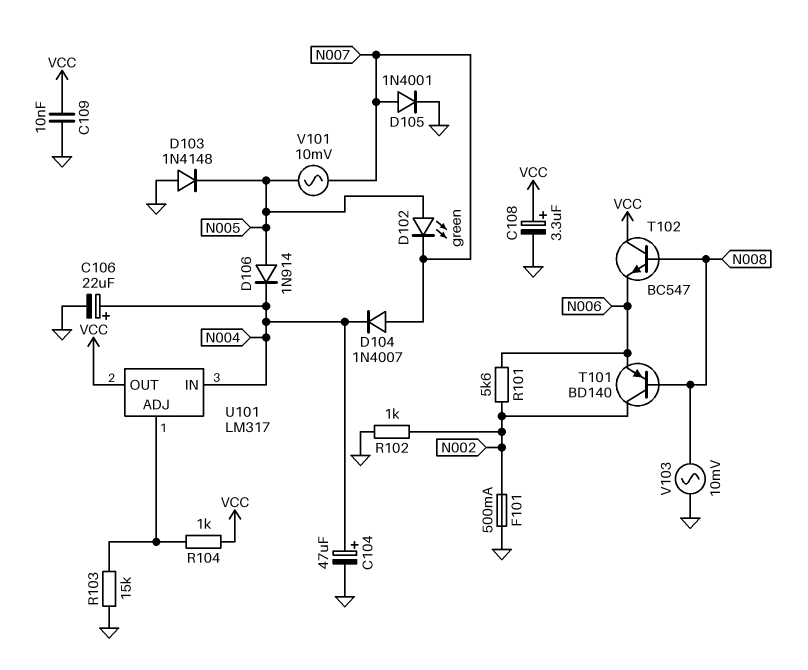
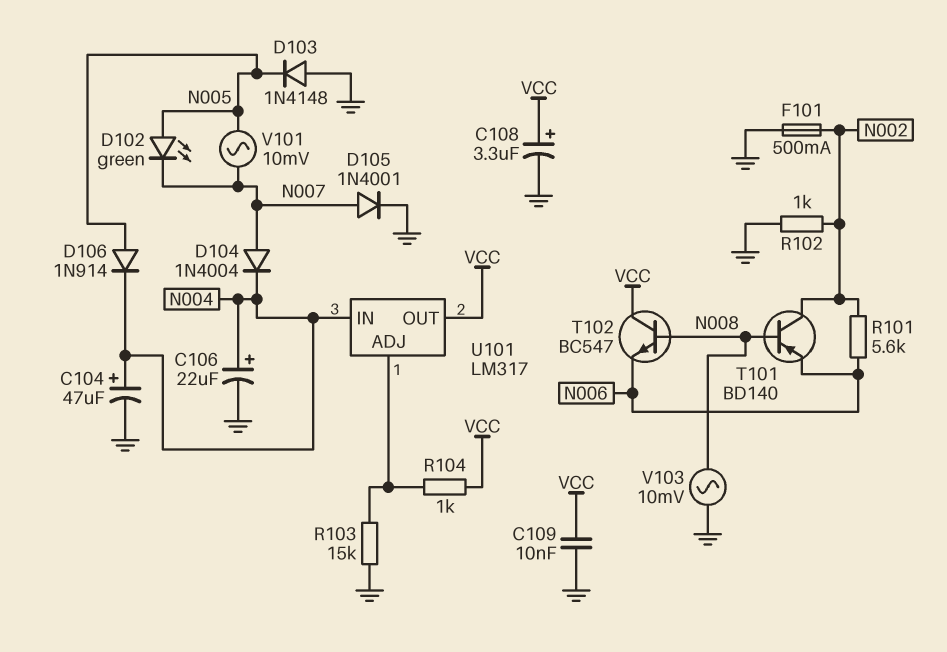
D104: diode 1N4007 (A N007, K N004) -> diode 1N4004 (A N007, K N004)

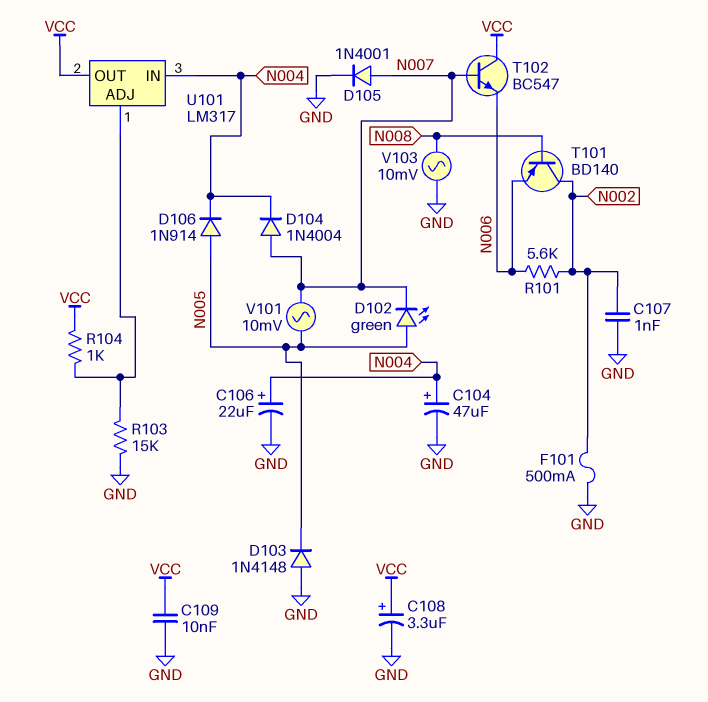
C107: none -> 1nF (GND, N002)
R102: 1k (GND, N002) -> none
T102: NPN BC547 (B N008, C VCC, E N006) -> NPN BC547 (B N007, C VCC, E N006)

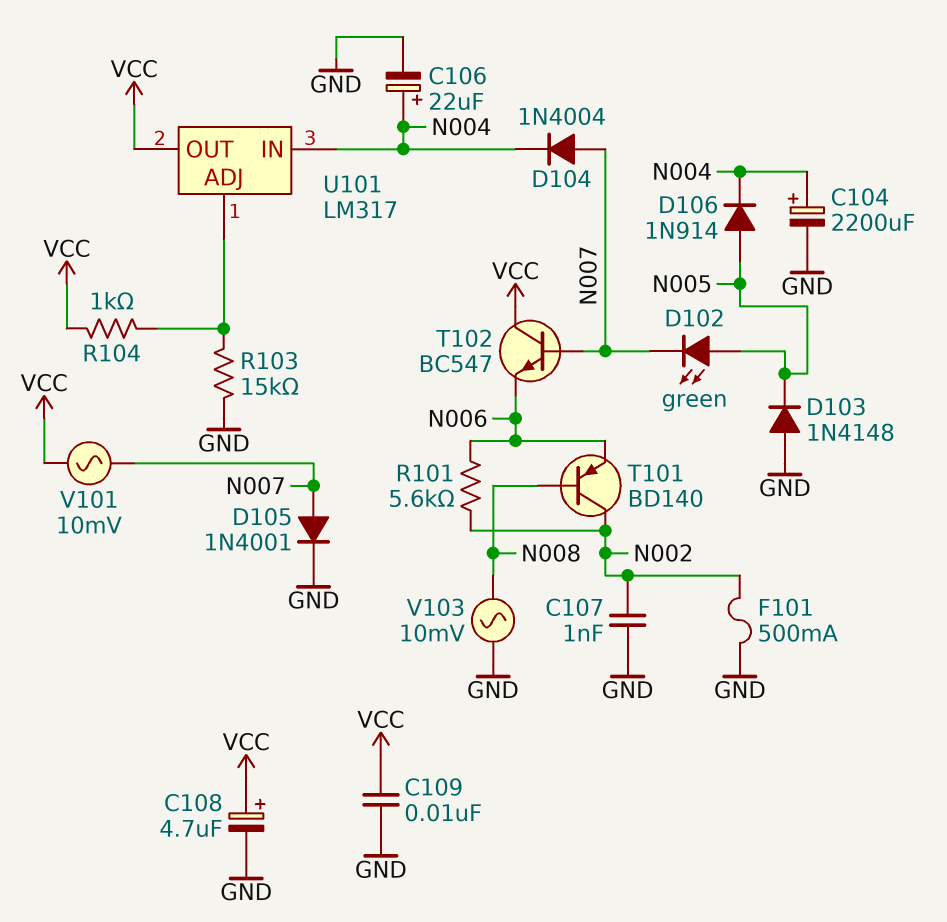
C104: 47uF (plus N004, minus GND) -> 2200uF (plus N004, minus GND)
C108: 3.3uF (plus VCC, minus GND) -> 4.7uF (plus VCC, minus GND)
V101: AC 10mV (N005, N007) -> AC 10mV (N007, VCC)

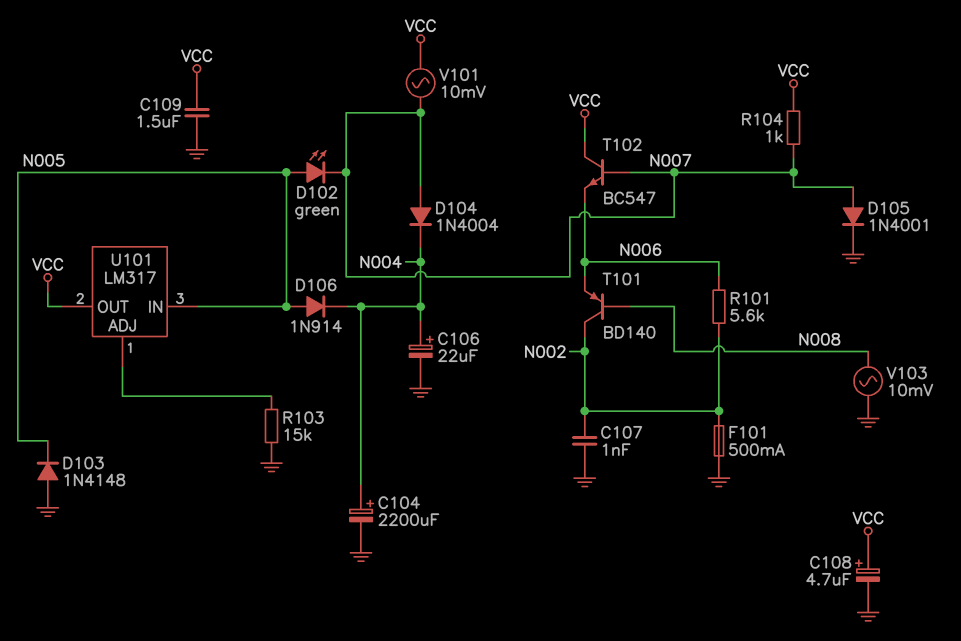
C109: 10nF (GND, VCC) -> 1.5uF (GND, VCC)
R104: 1k (U101/ADJ, VCC) -> 1k (N007, VCC)
U101 pin IN: N004 -> N005

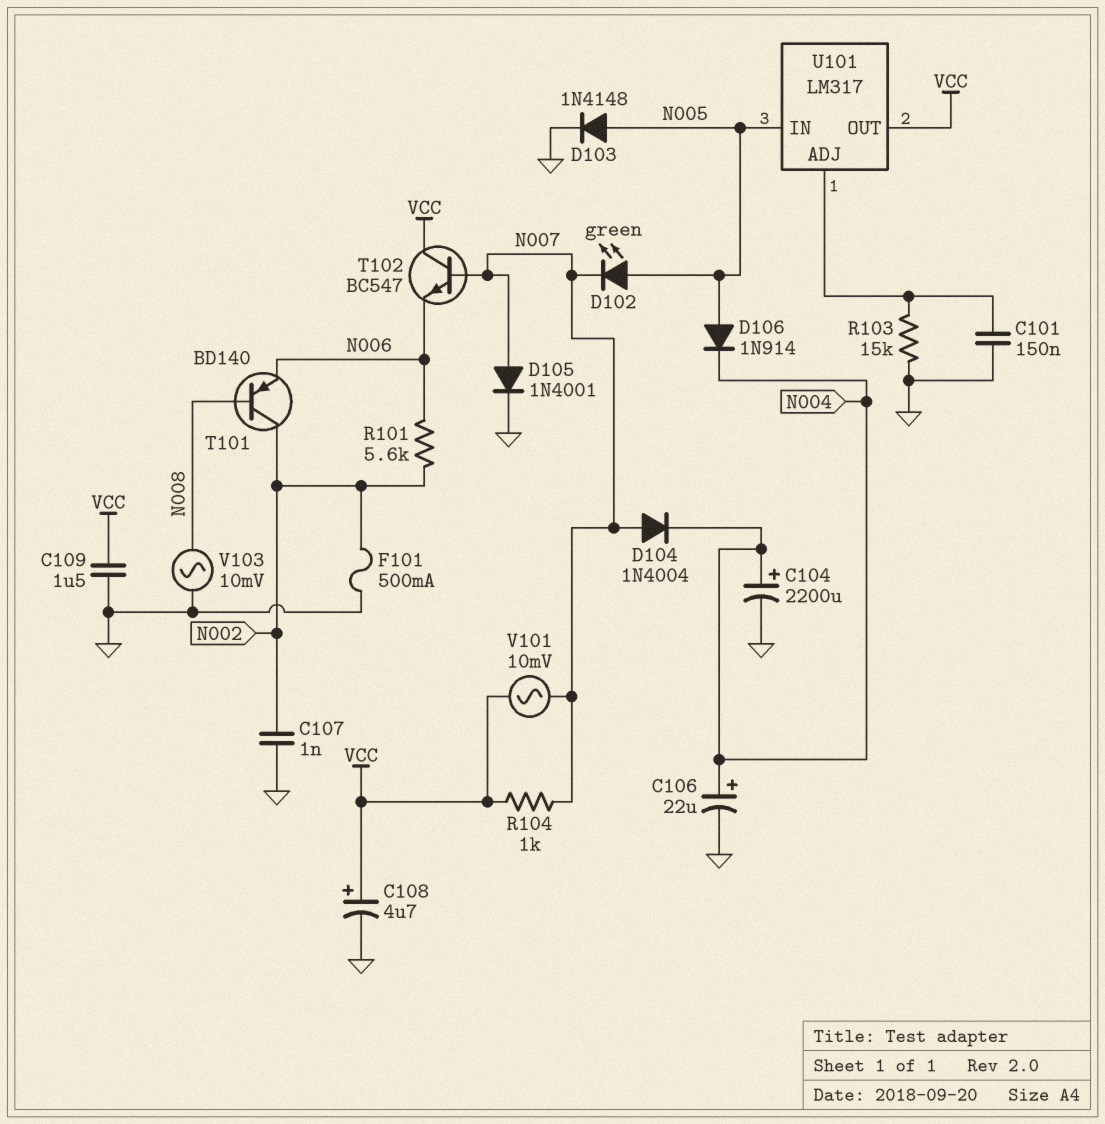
C101: none -> 150nF (GND, U101/ADJ)
D103: diode 1N4148 (A GND, K N005) -> diode 1N4148 (A N005, K GND)

